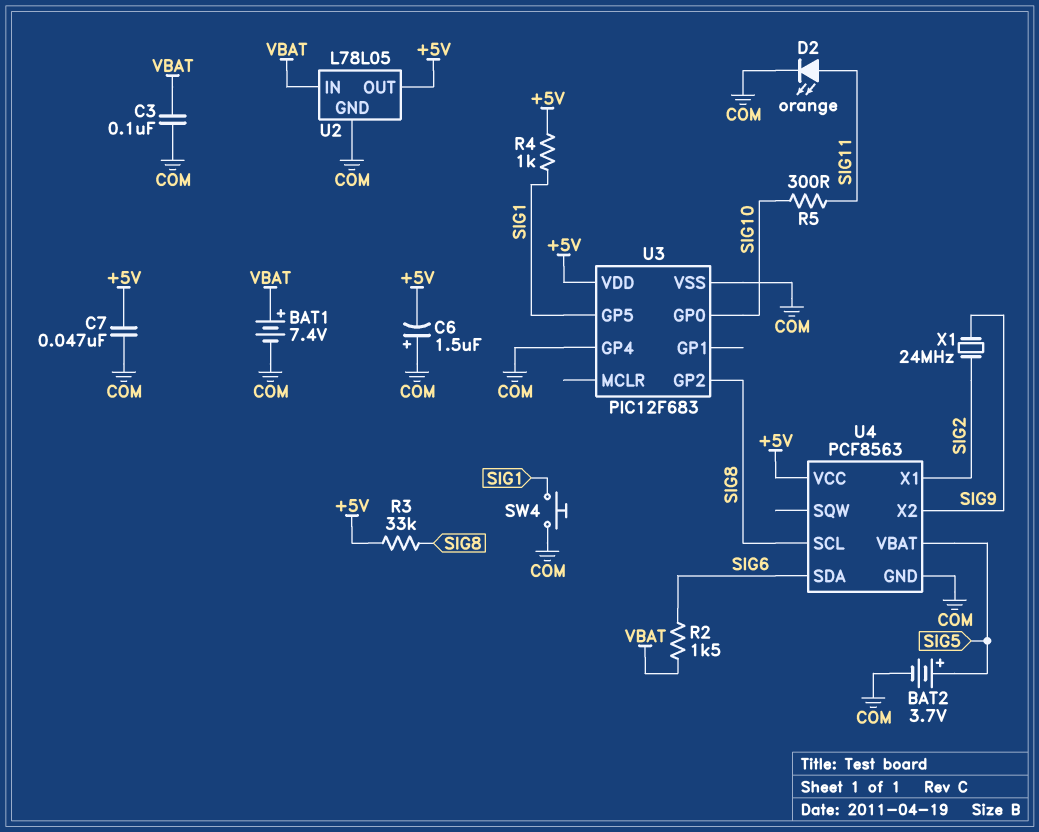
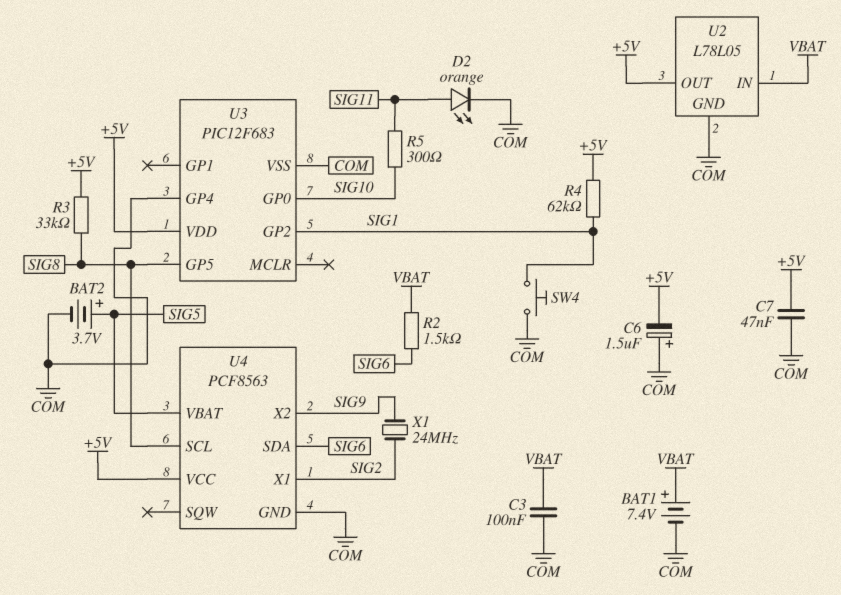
R4: 1k (+5V, SIG1) -> 62k (+5V, SIG1)
U3 pin GP2: SIG8 -> SIG1
U3 pin GP5: SIG1 -> SIG8

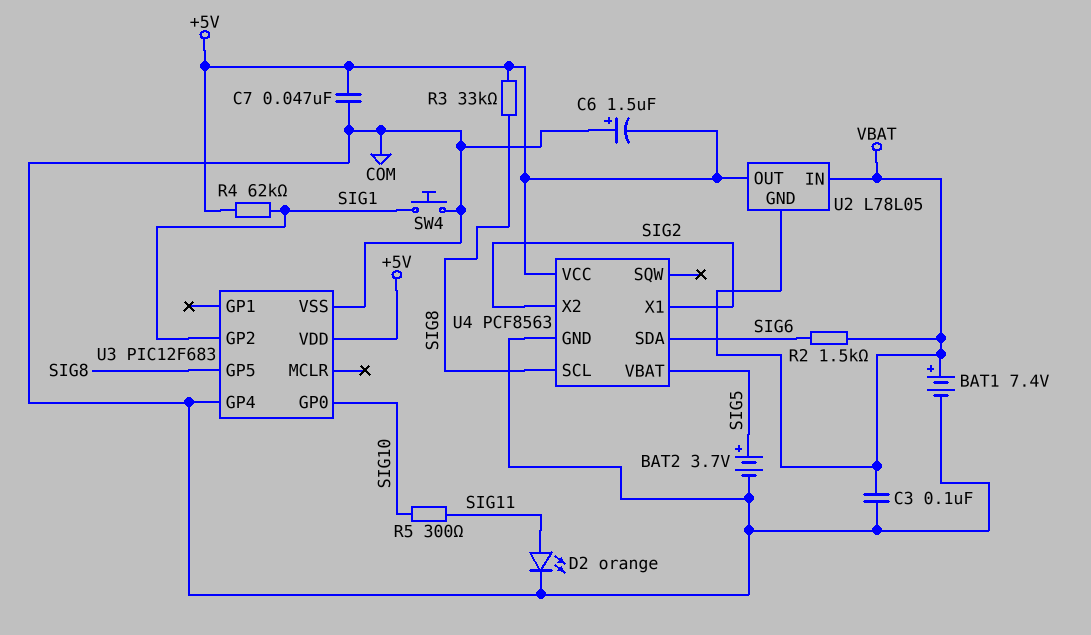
U2 pin GND: COM -> VBAT
U4 pin X2: SIG9 -> SIG2
X1: 24MHz (SIG2, SIG9) -> none

